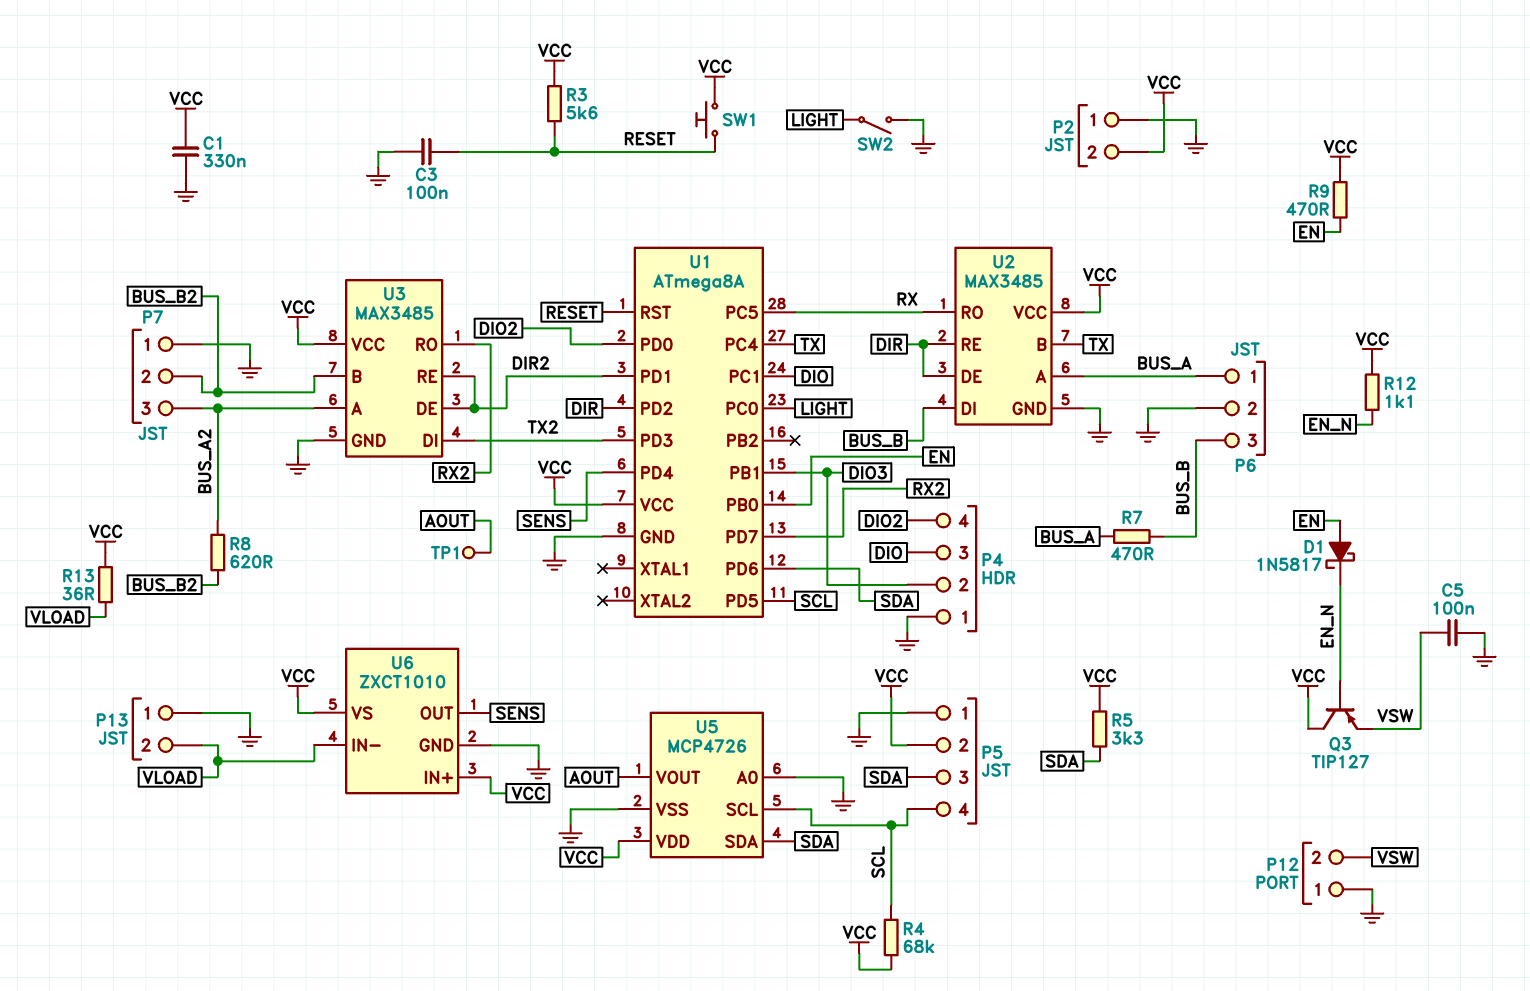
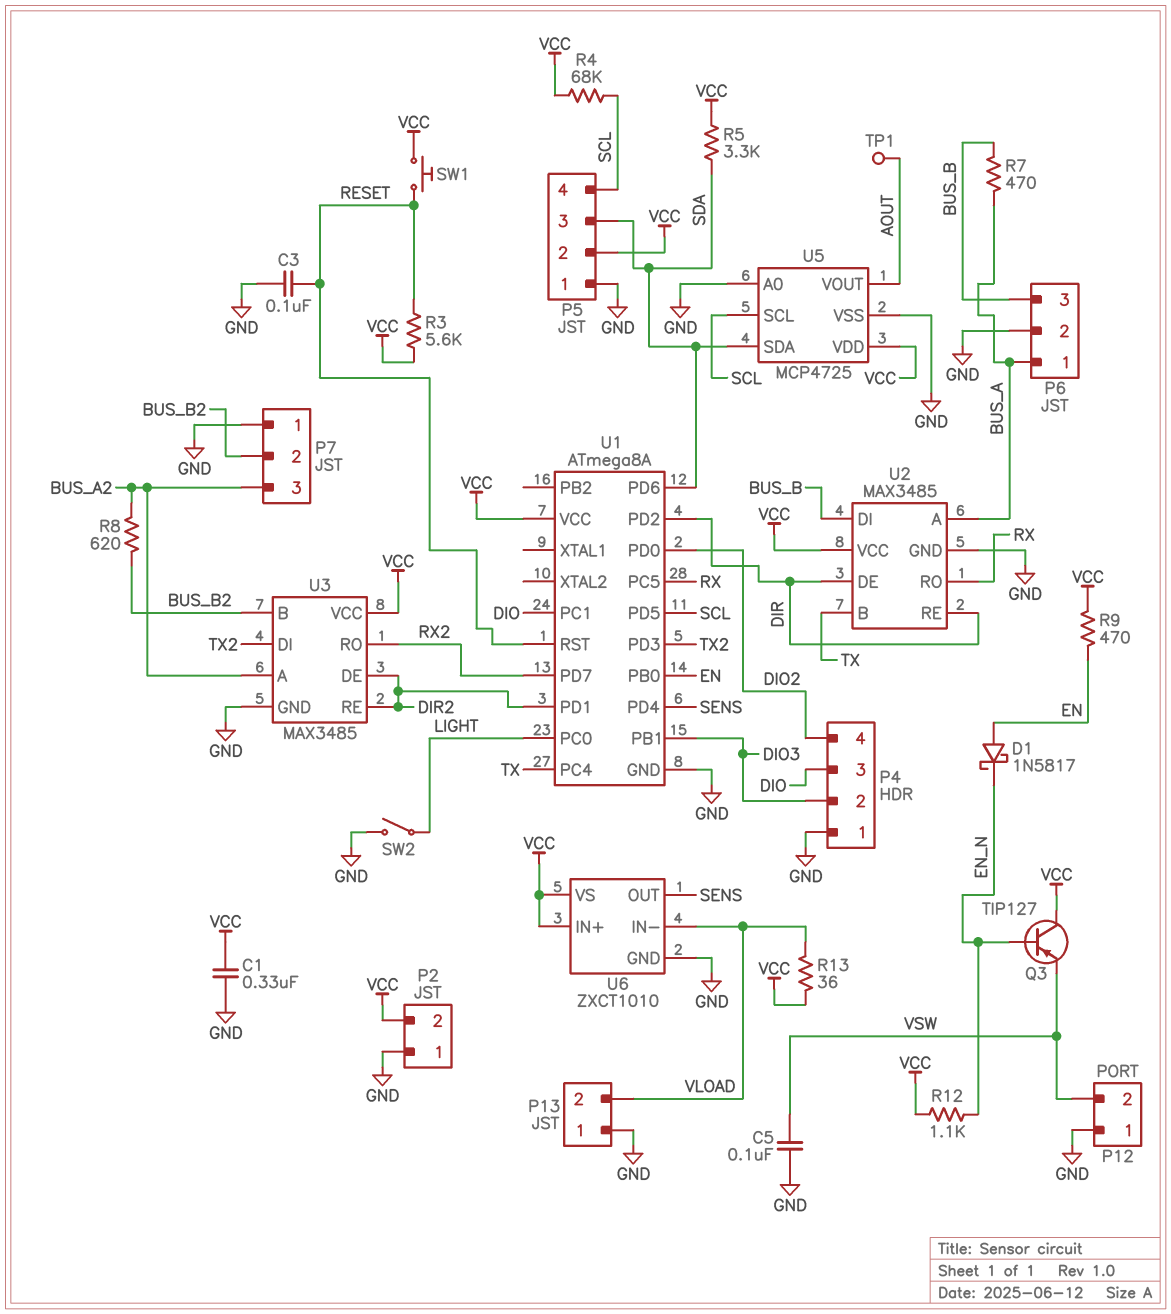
U5: MCP4726 -> MCP4725

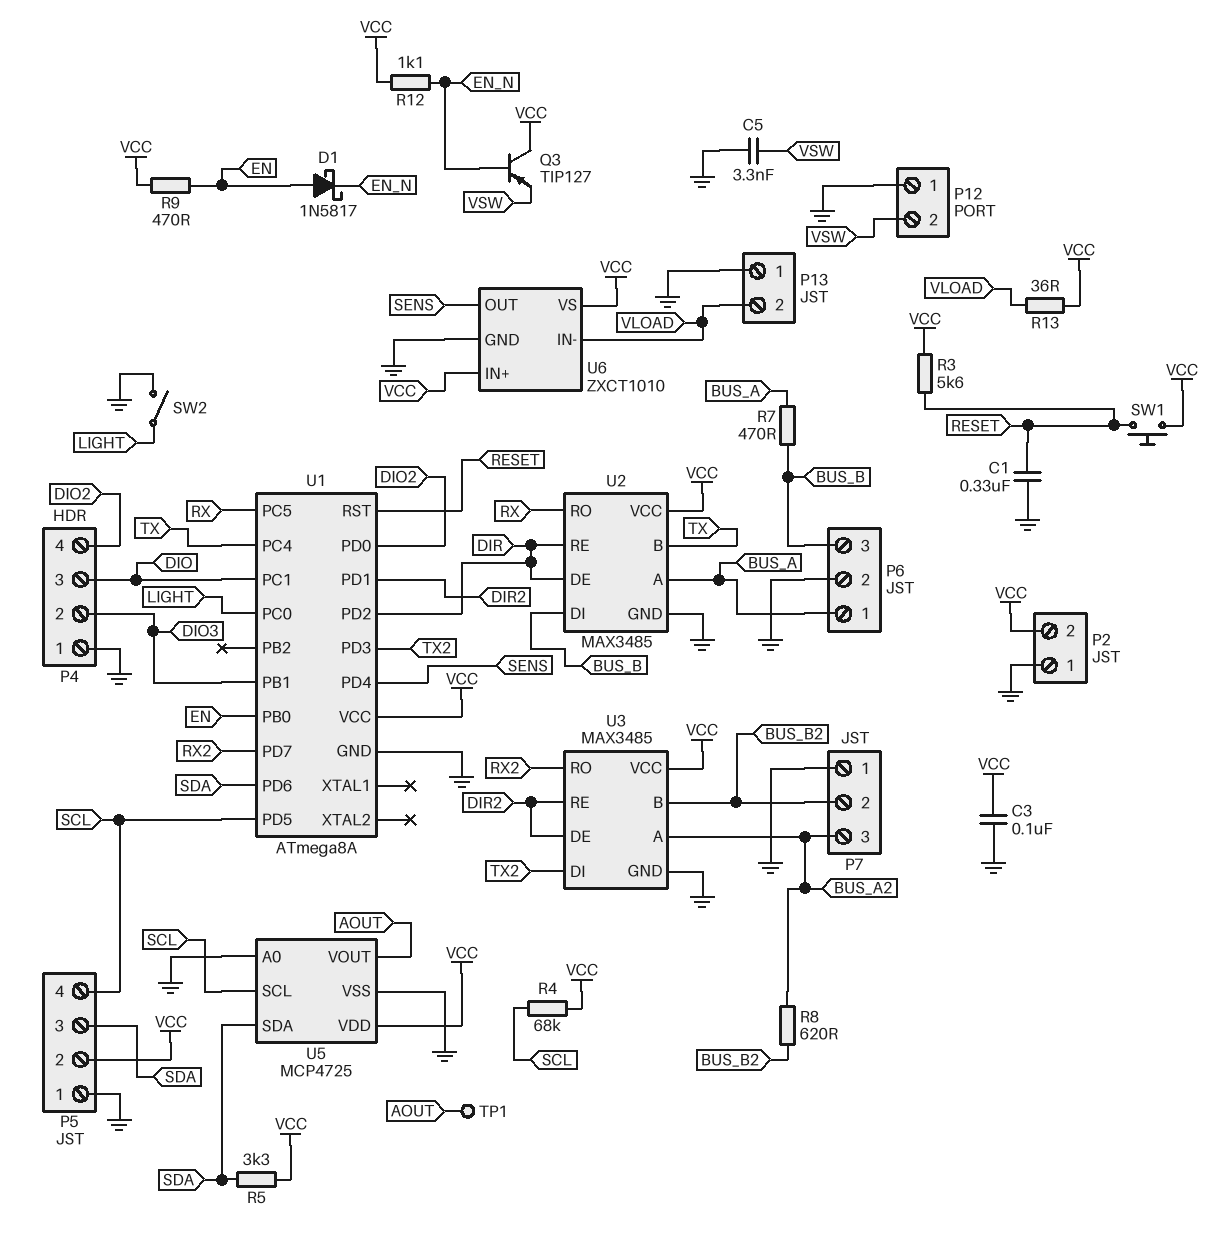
C1: 330nF (GND, VCC) -> 330nF (GND, RESET)
C3: 100nF (GND, RESET) -> 100nF (GND, VCC)
C5: 100nF (GND, VSW) -> 3.3nF (GND, VSW)

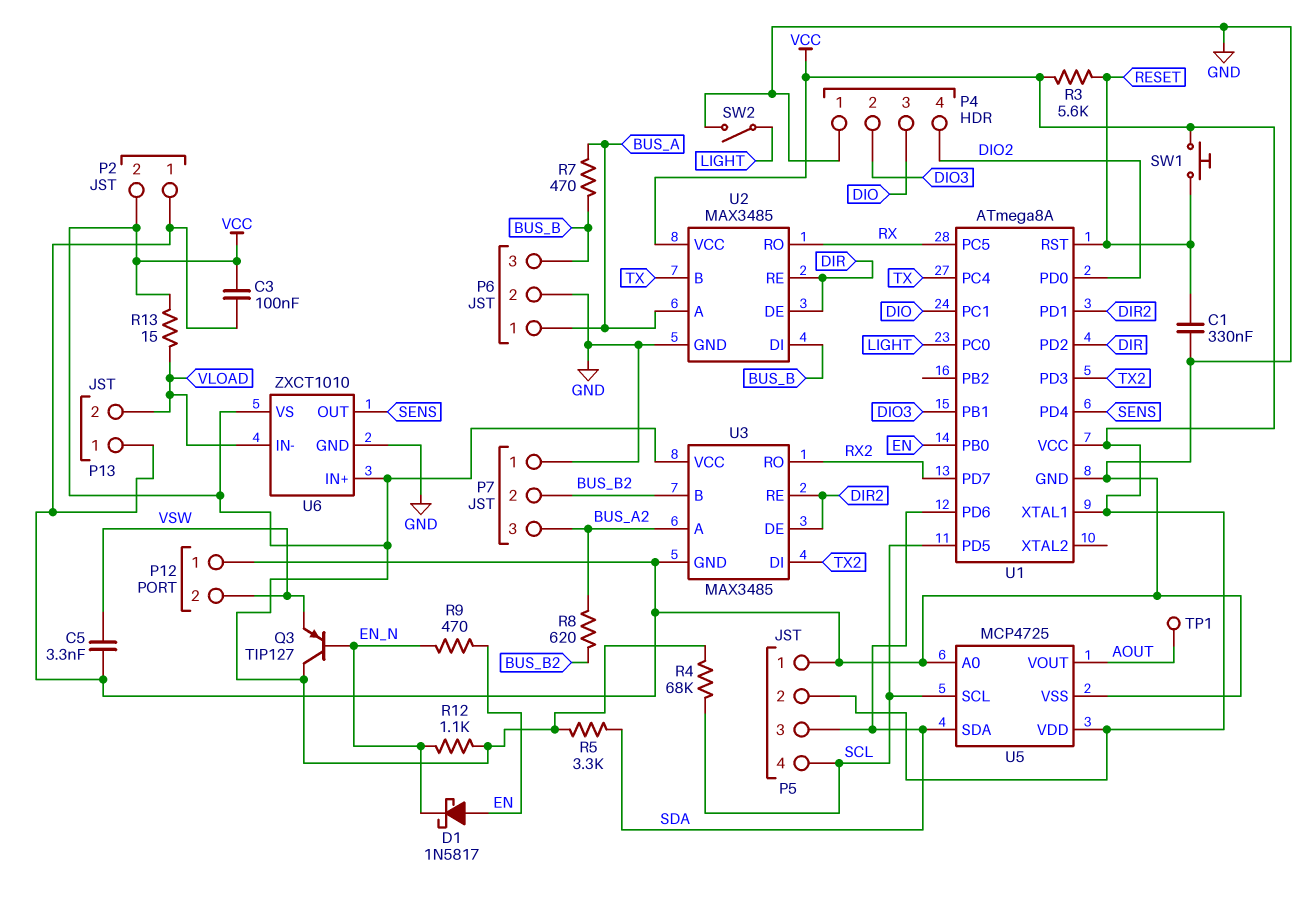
R9: 470 (EN, VCC) -> 470 (EN, EN_N)
R13: 36 (VCC, VLOAD) -> 15 (VCC, VLOAD)
U1 pin XTAL1: none -> VCC

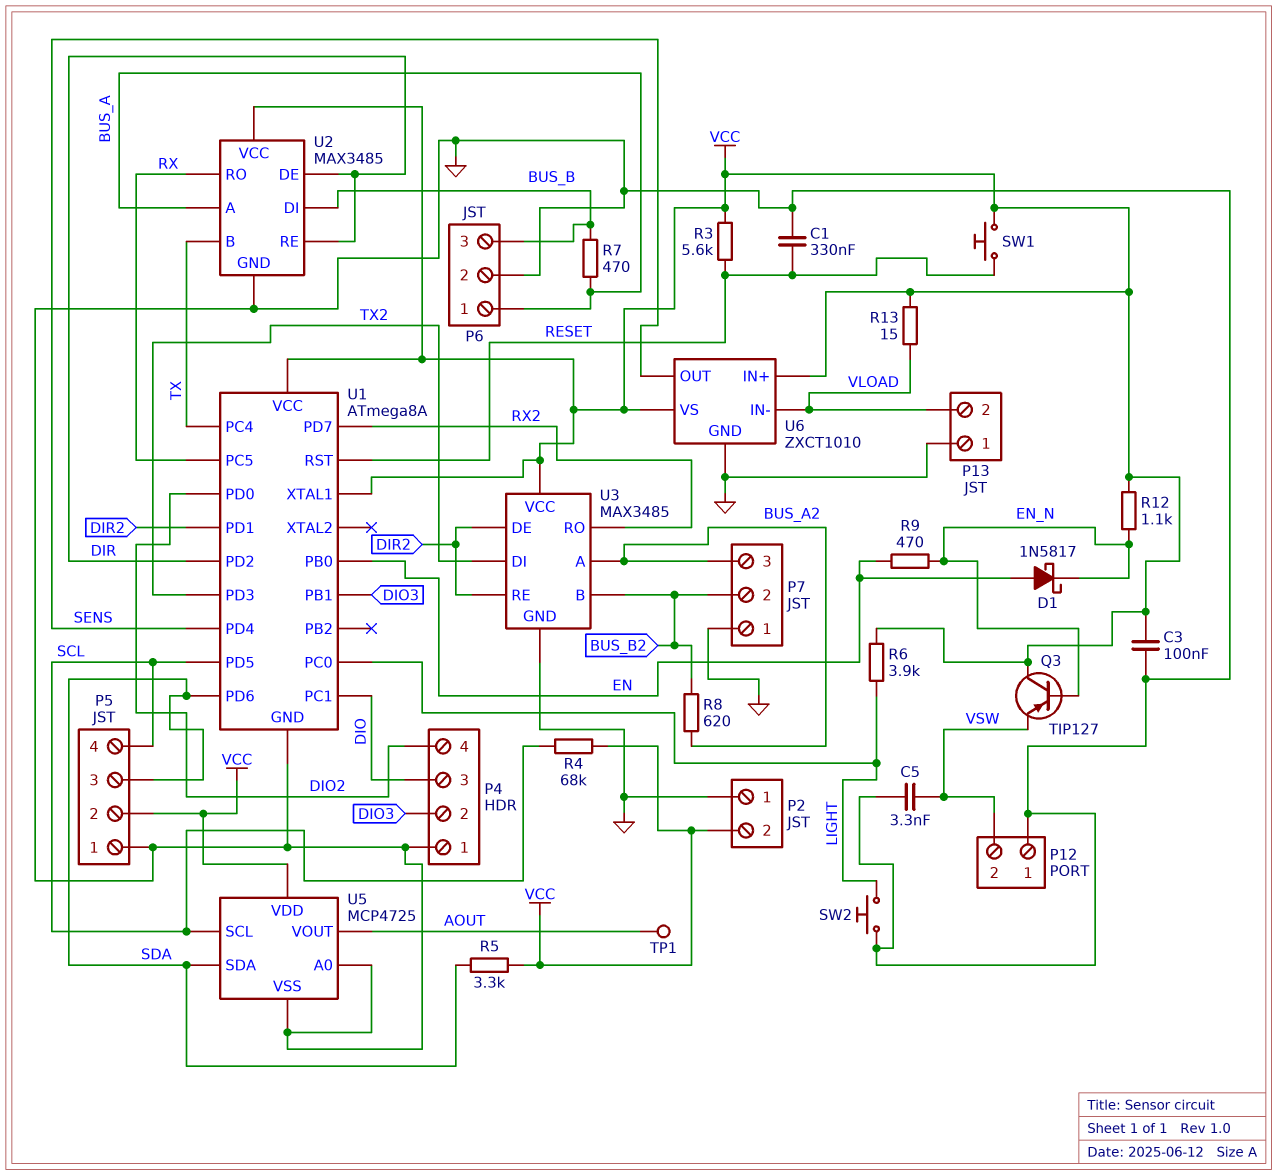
R6: none -> 3.9k (LIGHT, VCC)
SW2: switch (GND, LIGHT) -> button (GND, LIGHT)

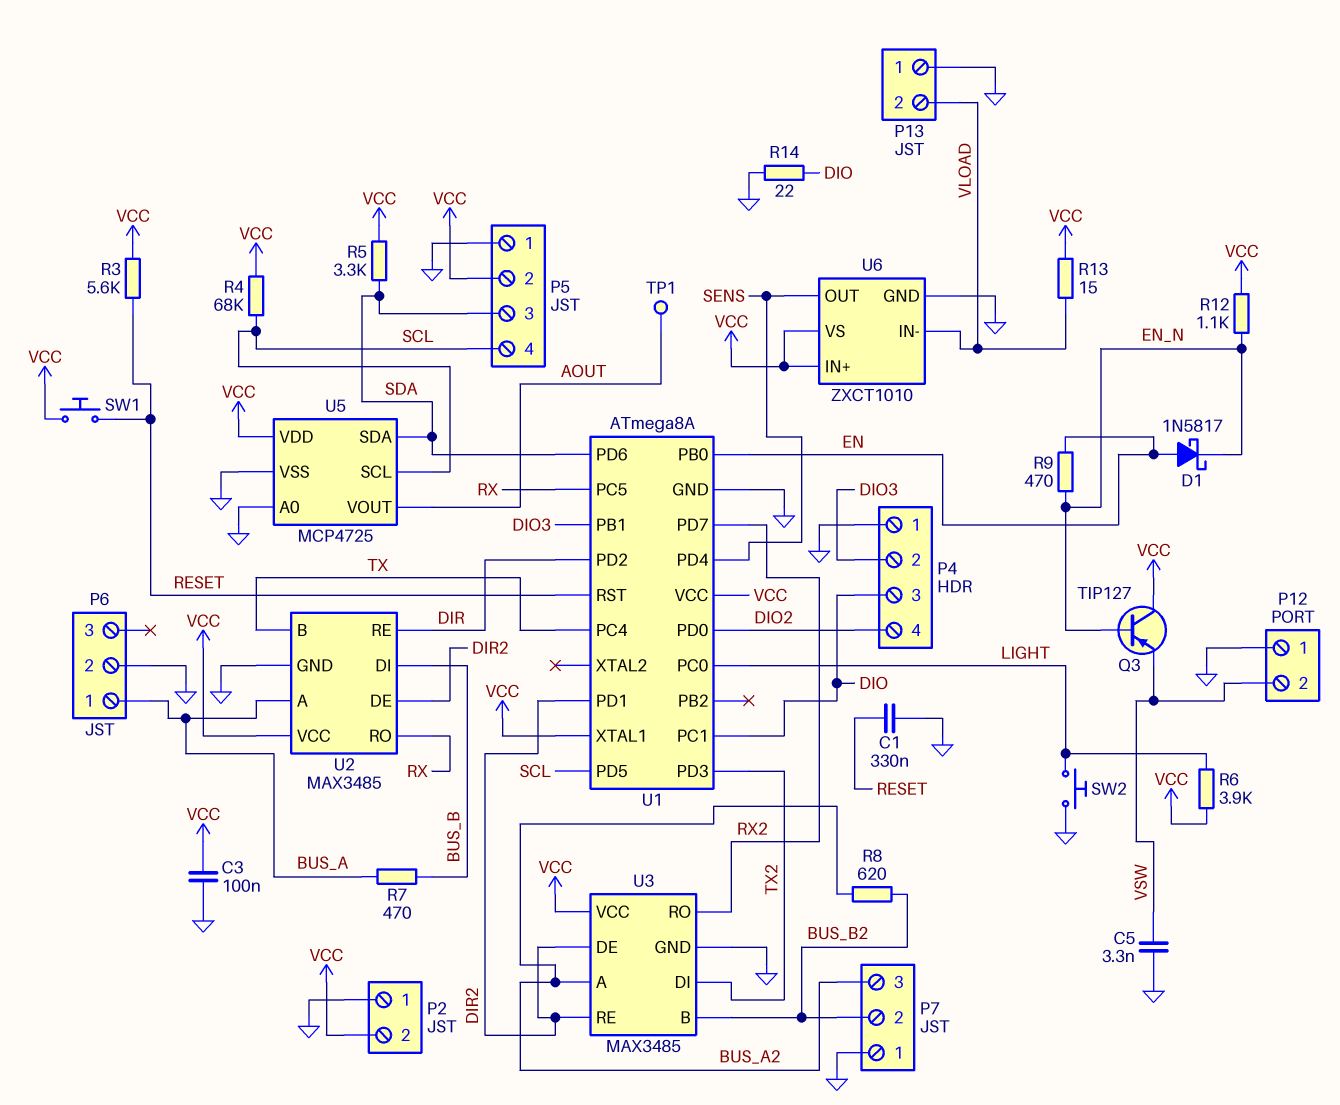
P6 pin 3: BUS_B -> none
R14: none -> 22 (DIO, GND)
U2 pin DE: DIR -> DIR2

